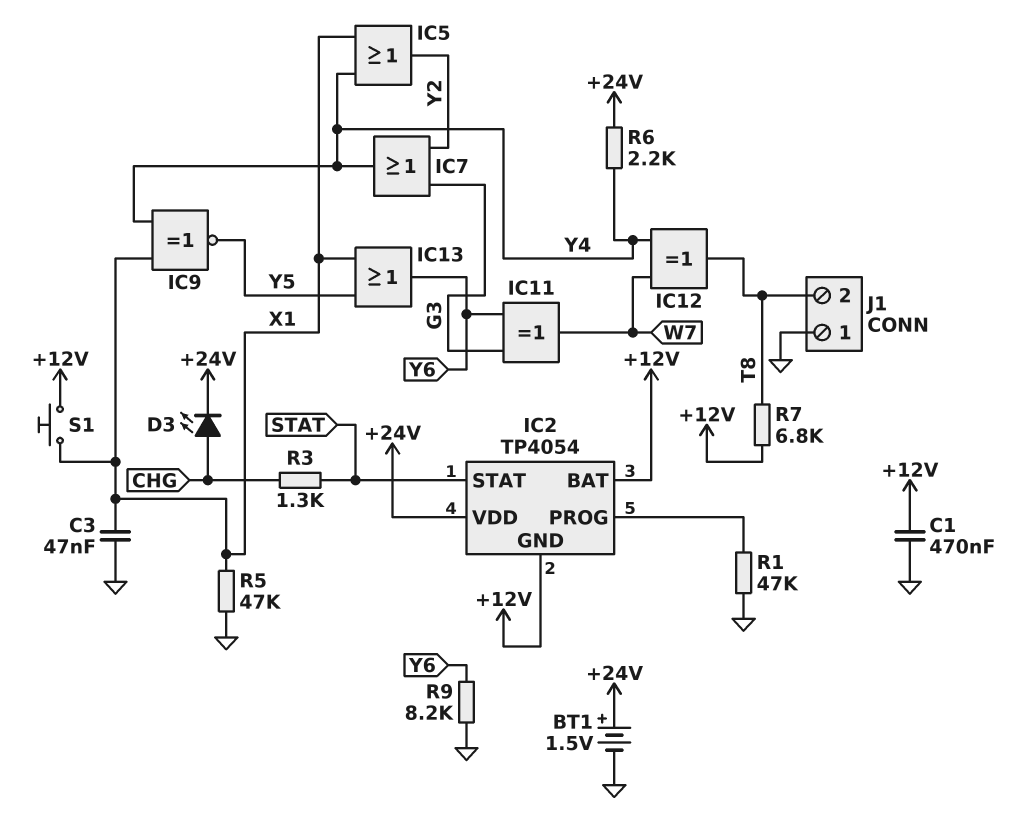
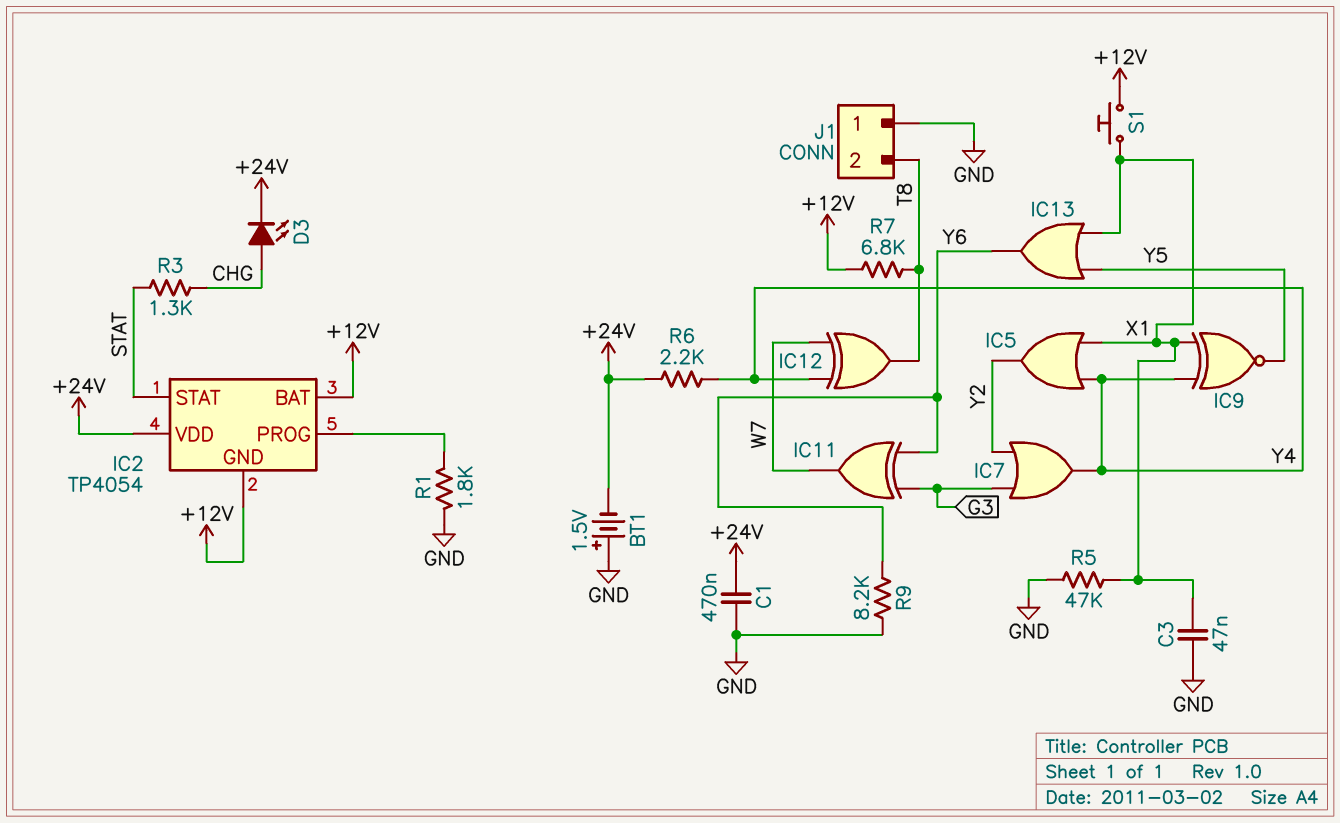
BT1: 1.5V (plus +24V, minus GND) -> 1.5V (plus GND, minus +24V)
C1: 470nF (+12V, GND) -> 470nF (+24V, GND)
R1: 47k (GND, IC2/PROG) -> 1.8k (GND, IC2/PROG)

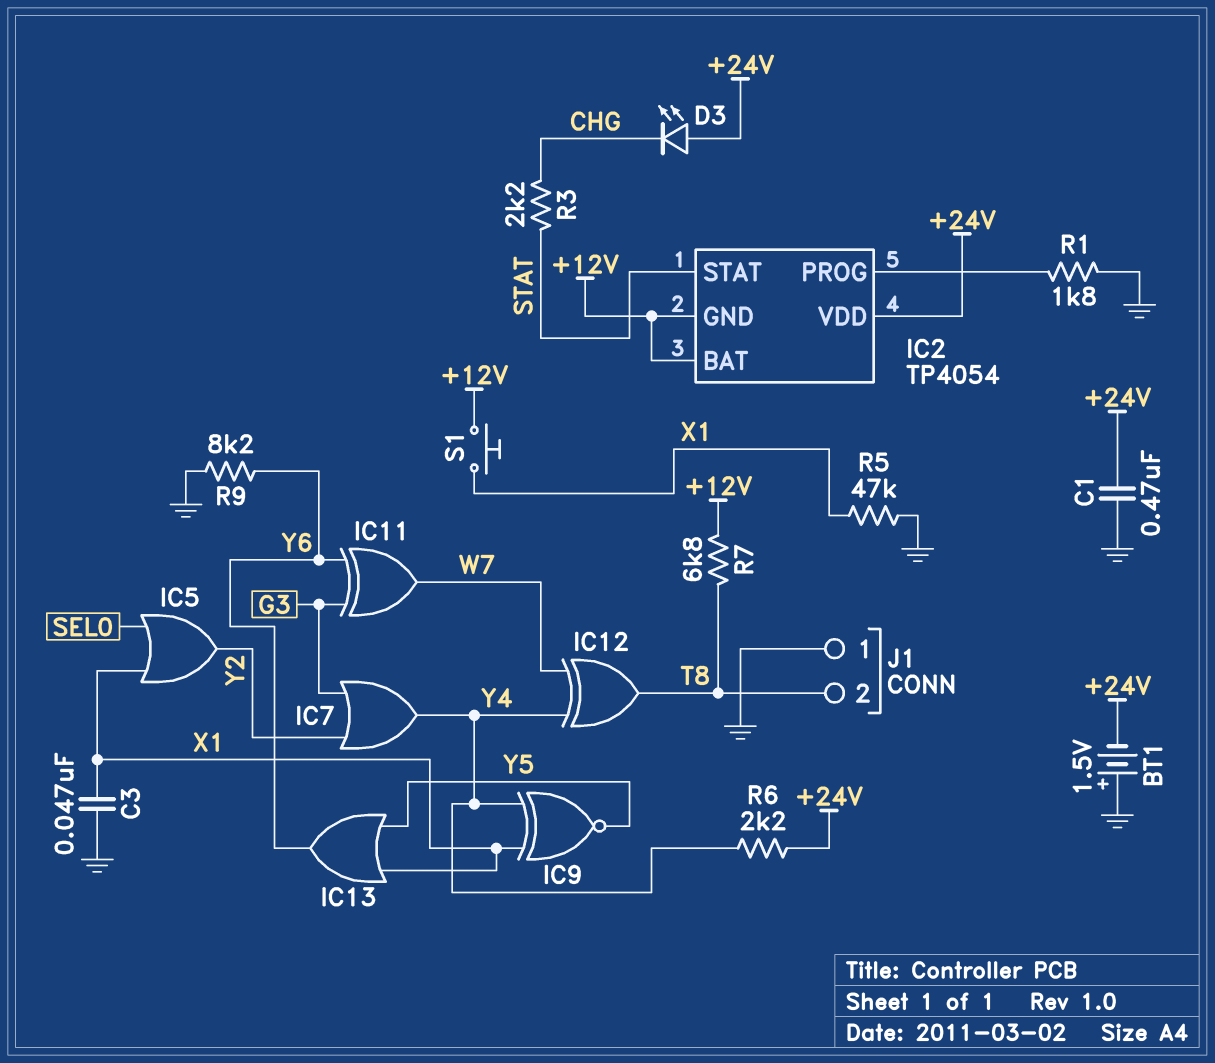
D3: LED (A CHG, K +24V) -> LED (A +24V, K CHG)
IC5: OR (in X1, in Y4, out Y2) -> OR (in SEL0, in X1, out Y2)
R3: 1.3k (CHG, STAT) -> 2.2k (CHG, STAT)

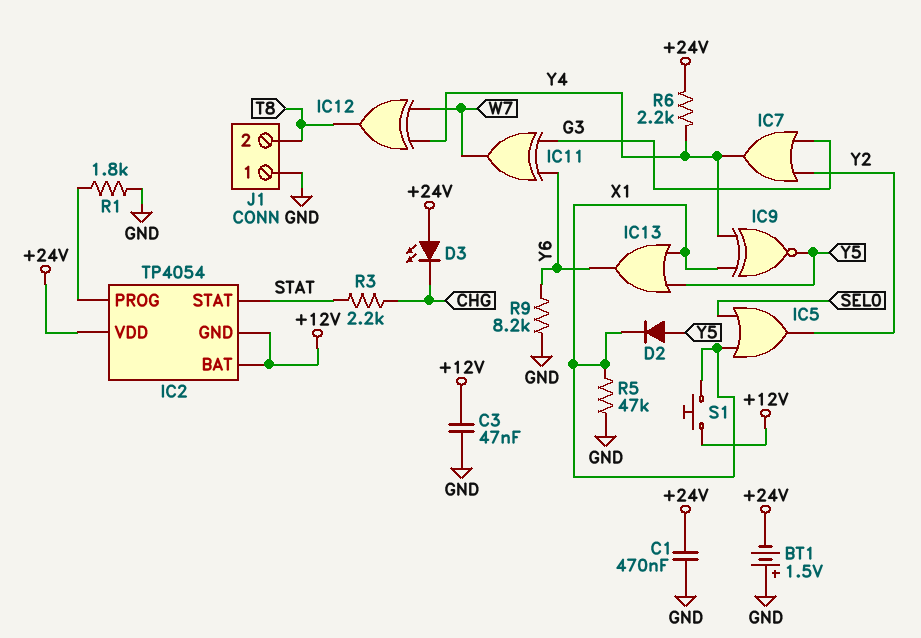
C3: 47nF (GND, X1) -> 47nF (+12V, GND)
D2: none -> diode (A Y5, K X1)
R7: 6.8k (+12V, T8) -> none

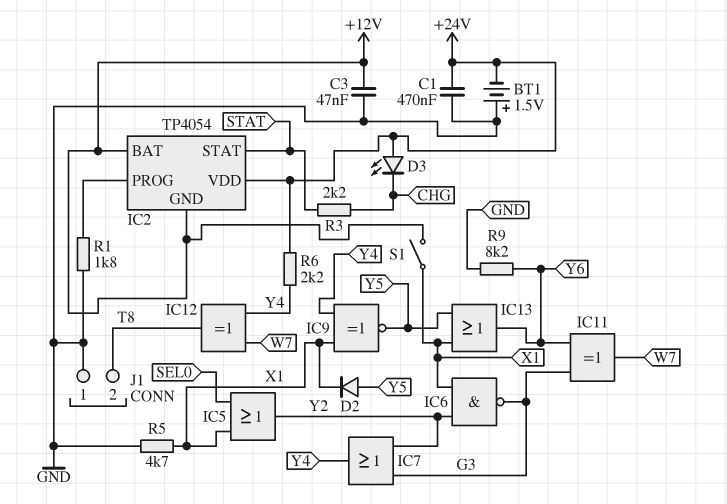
IC6: none -> NAND (in X1, in Y2, out G3)
R5: 47k (GND, X1) -> 4.7k (GND, X1)
S1: button (+12V, X1) -> switch (+12V, X1)

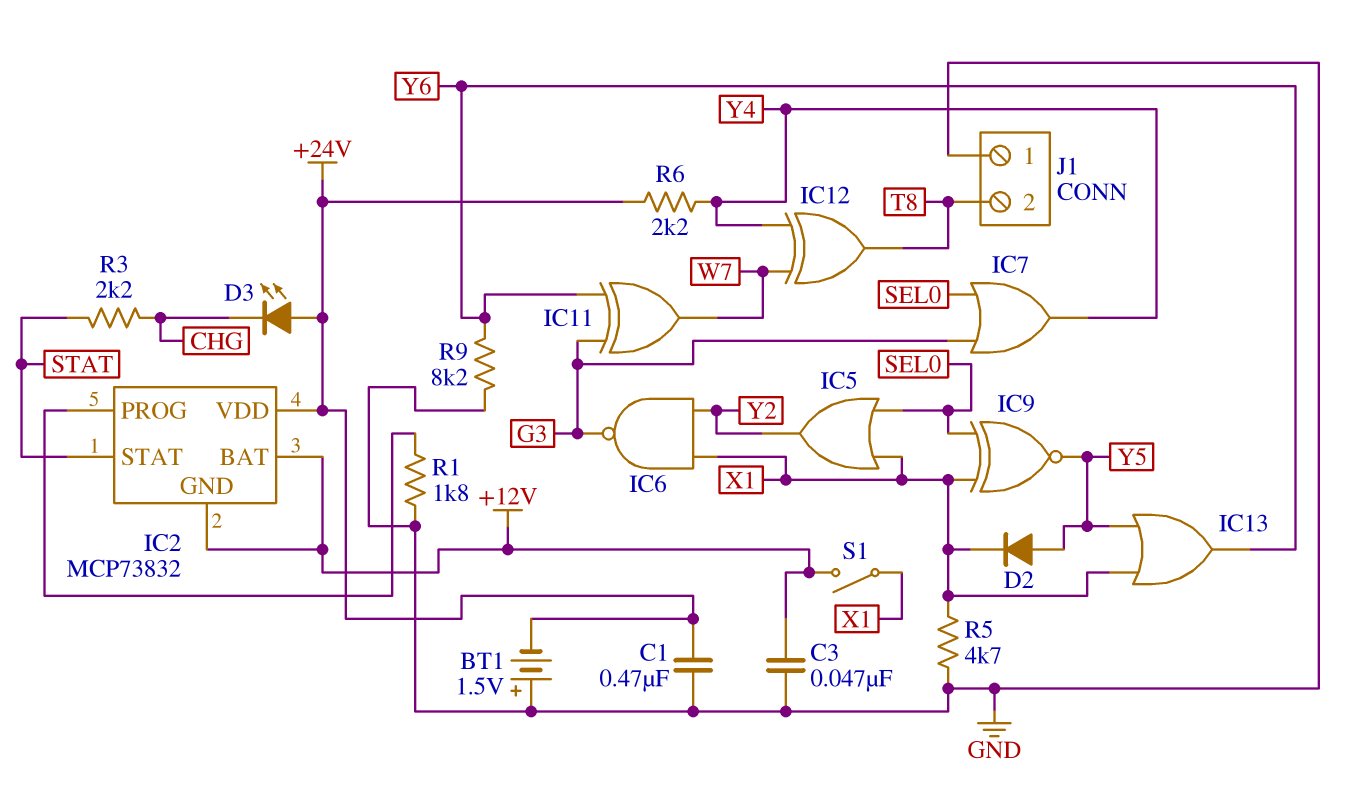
IC2: TP4054 -> MCP73832
IC7: OR (in G3, in Y2, out Y4) -> OR (in G3, in SEL0, out Y4)
IC9: XNOR (in X1, in Y4, out Y5) -> XNOR (in SEL0, in X1, out Y5)

